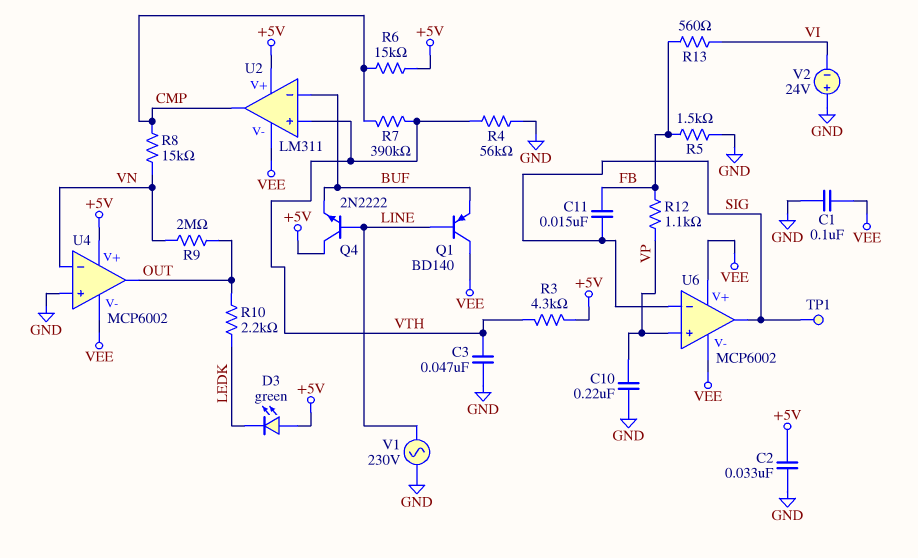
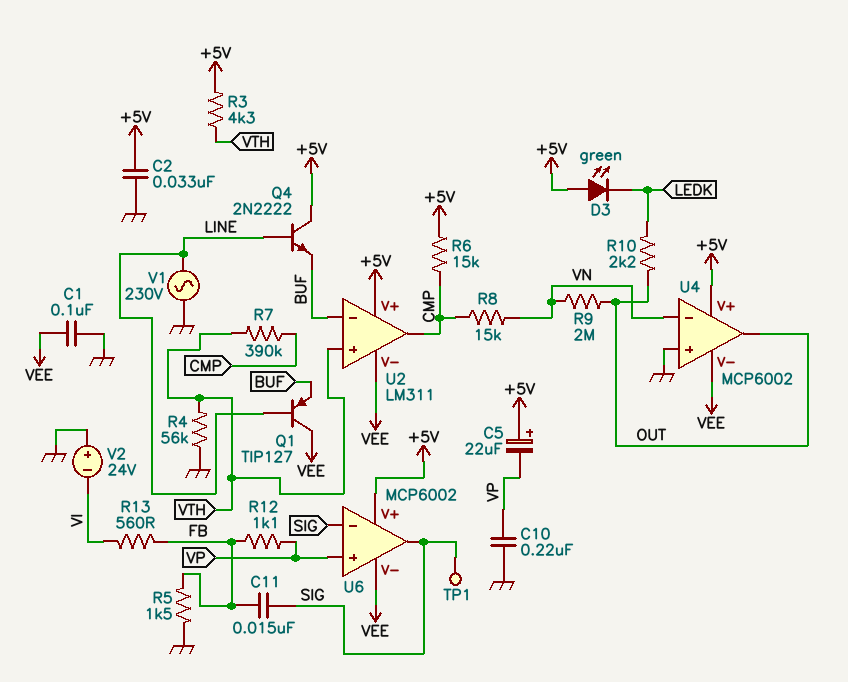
C3: 47nF (GND, VTH) -> none
C5: none -> 22uF (plus +5V, minus VP)
Q1: PNP BD140 (B LINE, C VEE, E BUF) -> PNP TIP127 (B LINE, C VEE, E BUF)
U6 pin V+: VEE -> +5V

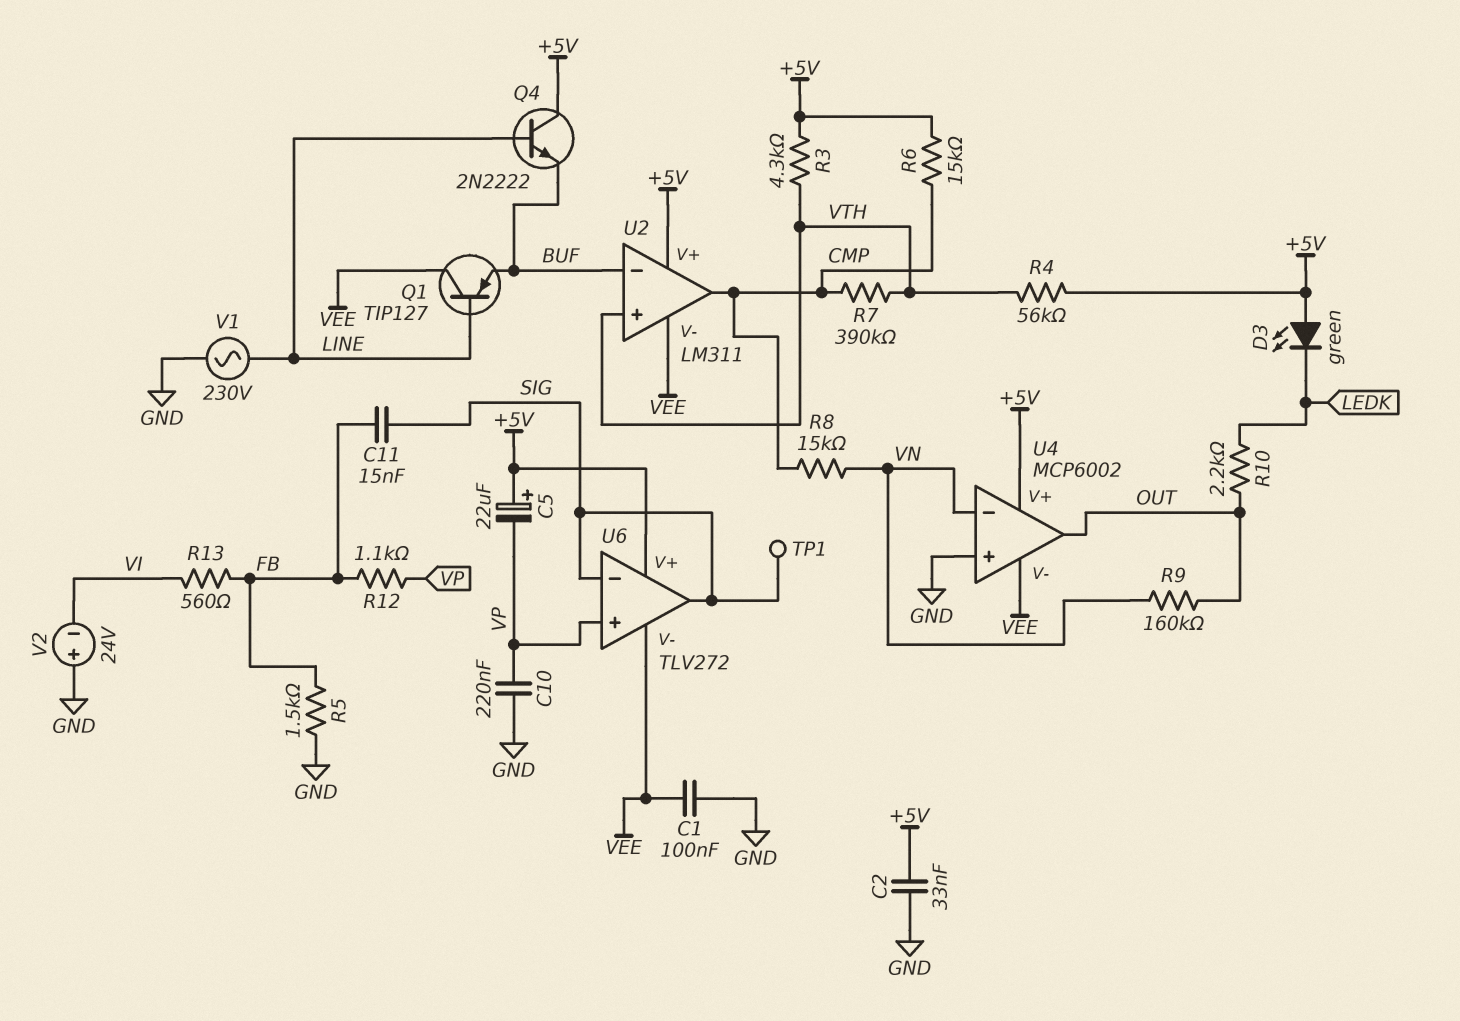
R4: 56k (GND, VTH) -> 56k (+5V, VTH)
R9: 2M (OUT, VN) -> 160k (OUT, VN)
U6: MCP6002 -> TLV272

